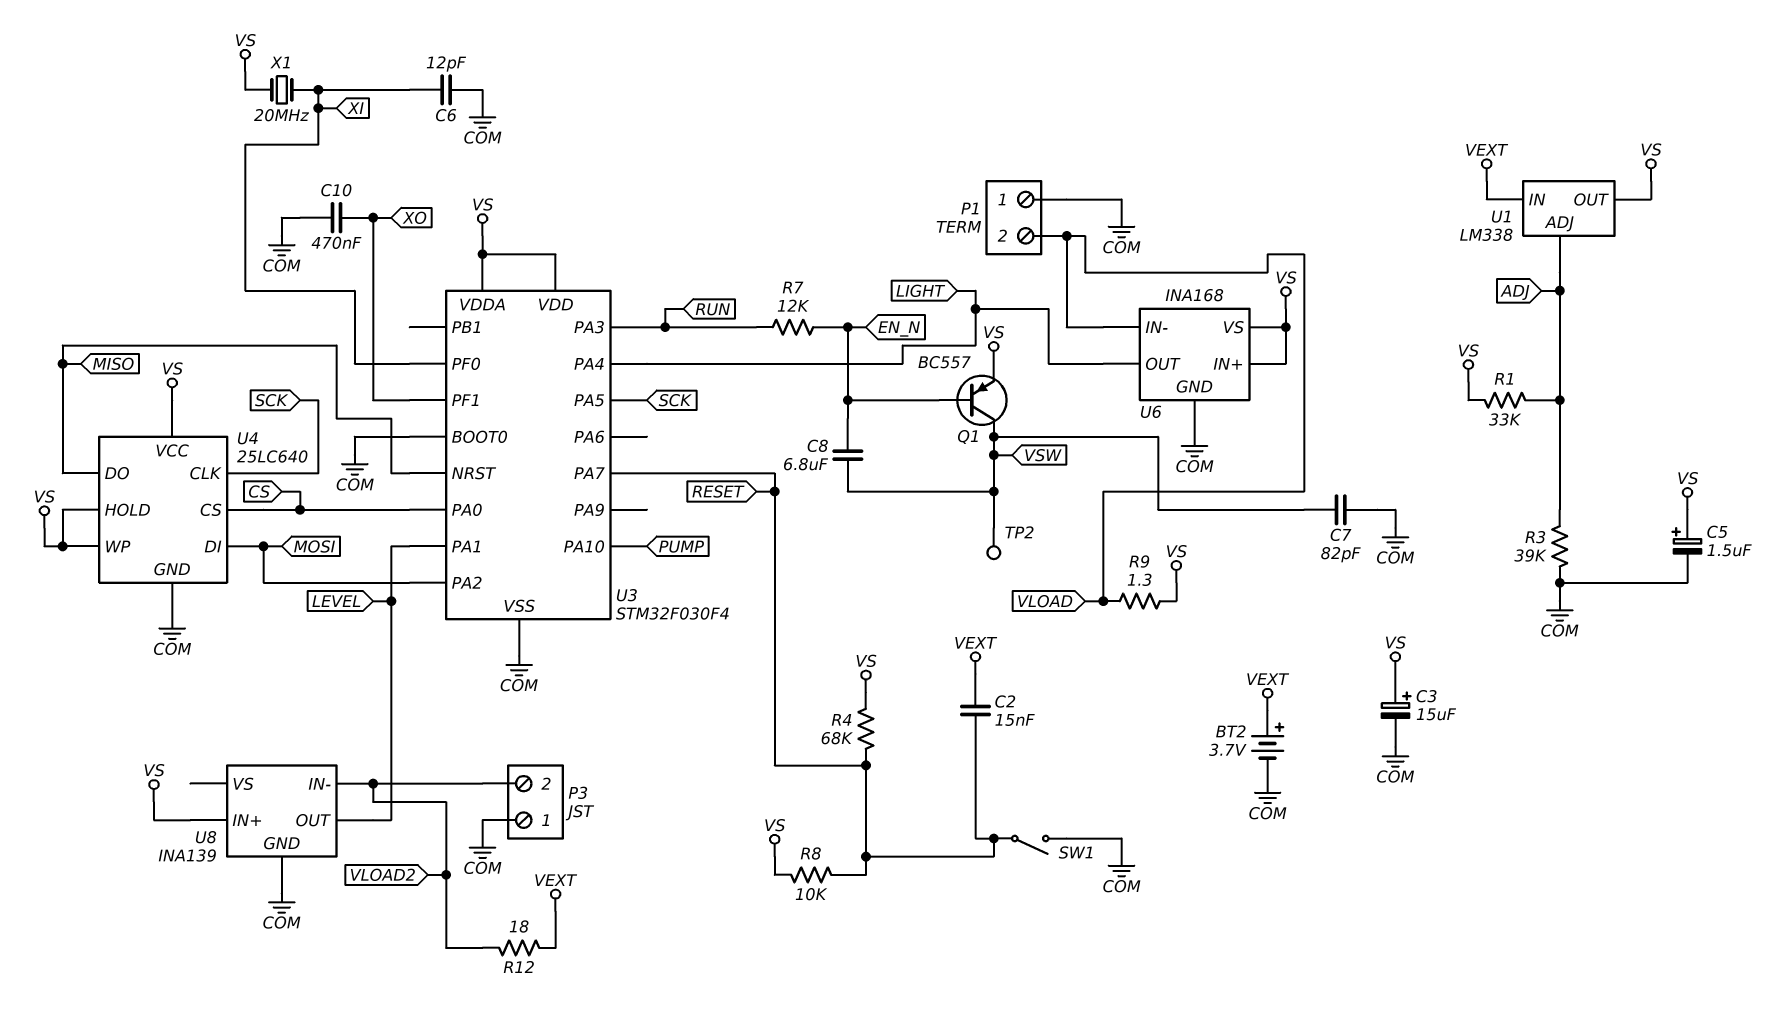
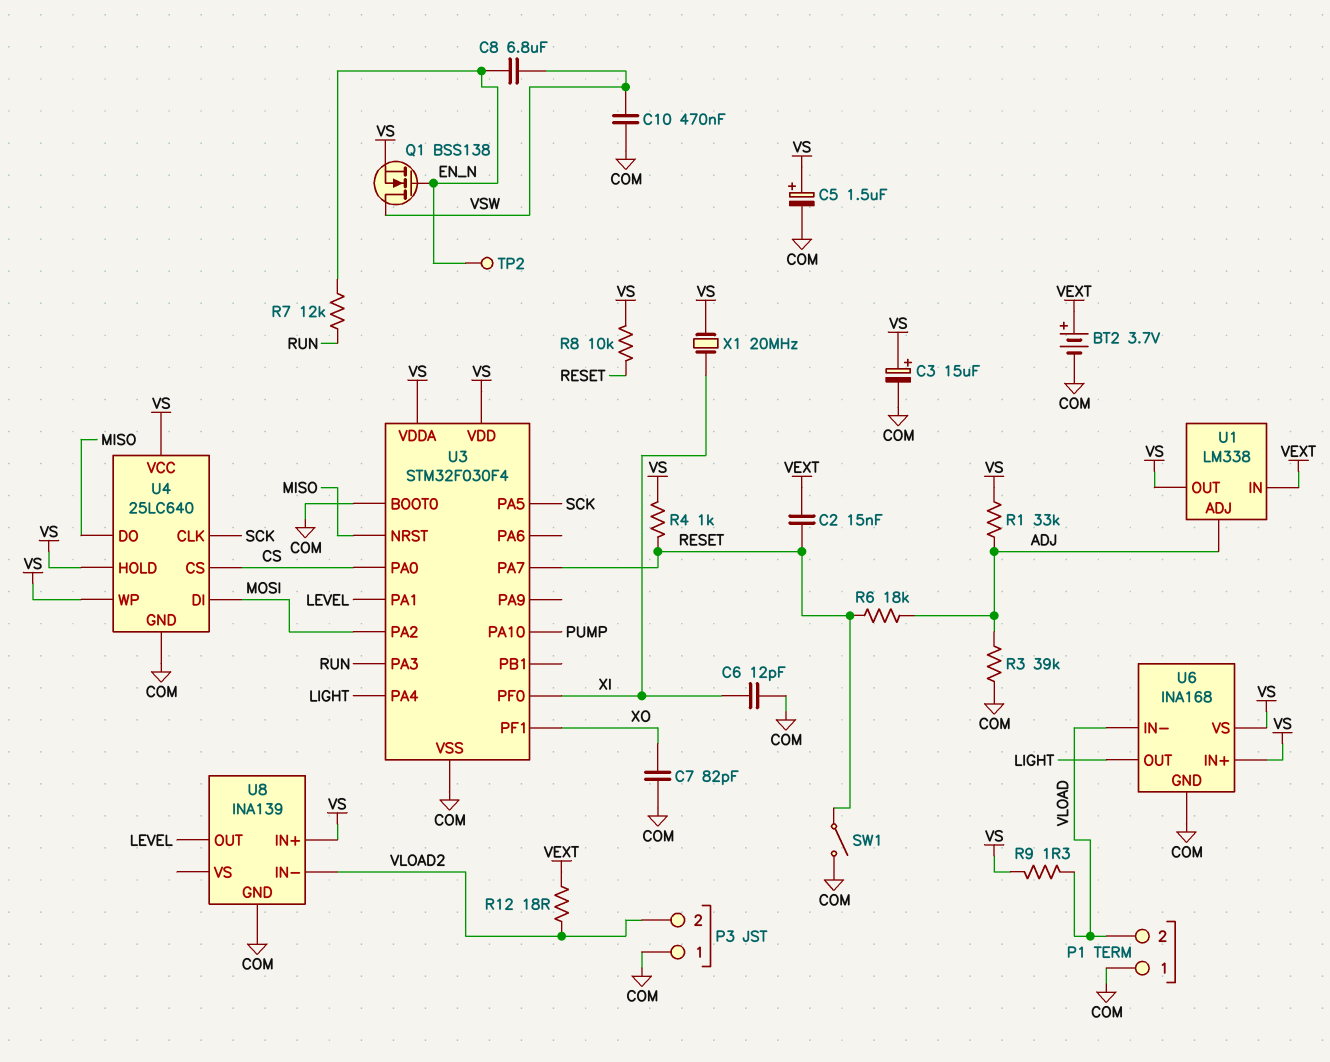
C7: 82pF (COM, VSW) -> 82pF (COM, XO)
C10: 470nF (COM, XO) -> 470nF (COM, VSW)
Q1: PNP BC557 (B EN_N, C VSW, E VS) -> NMOS BSS138 (G EN_N, D VSW, S VS)
R4: 68k (RESET, VS) -> 1k (RESET, VS)
R6: none -> 18k (ADJ, RESET)
TP2: test point (VSW) -> test point (EN_N)

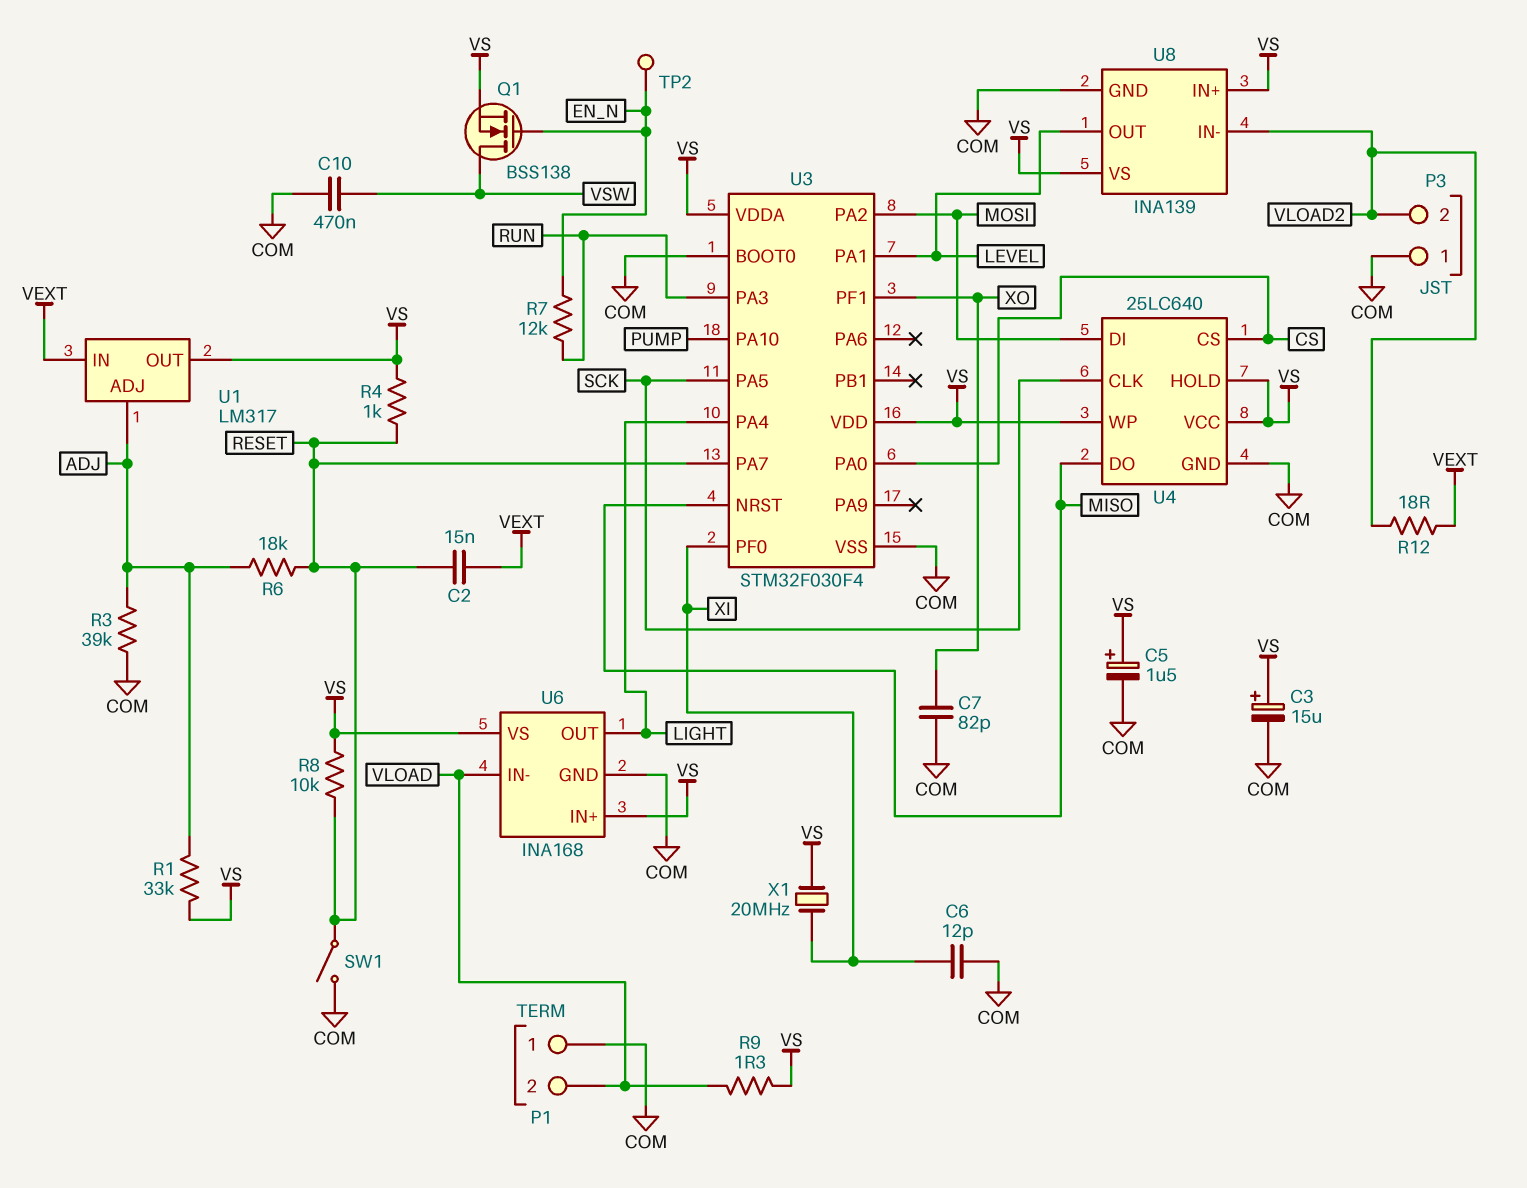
BT2: 3.7V (plus VEXT, minus COM) -> none
C8: 6.8uF (EN_N, VSW) -> none
U1: LM338 -> LM317
U8 pin VS: none -> VS

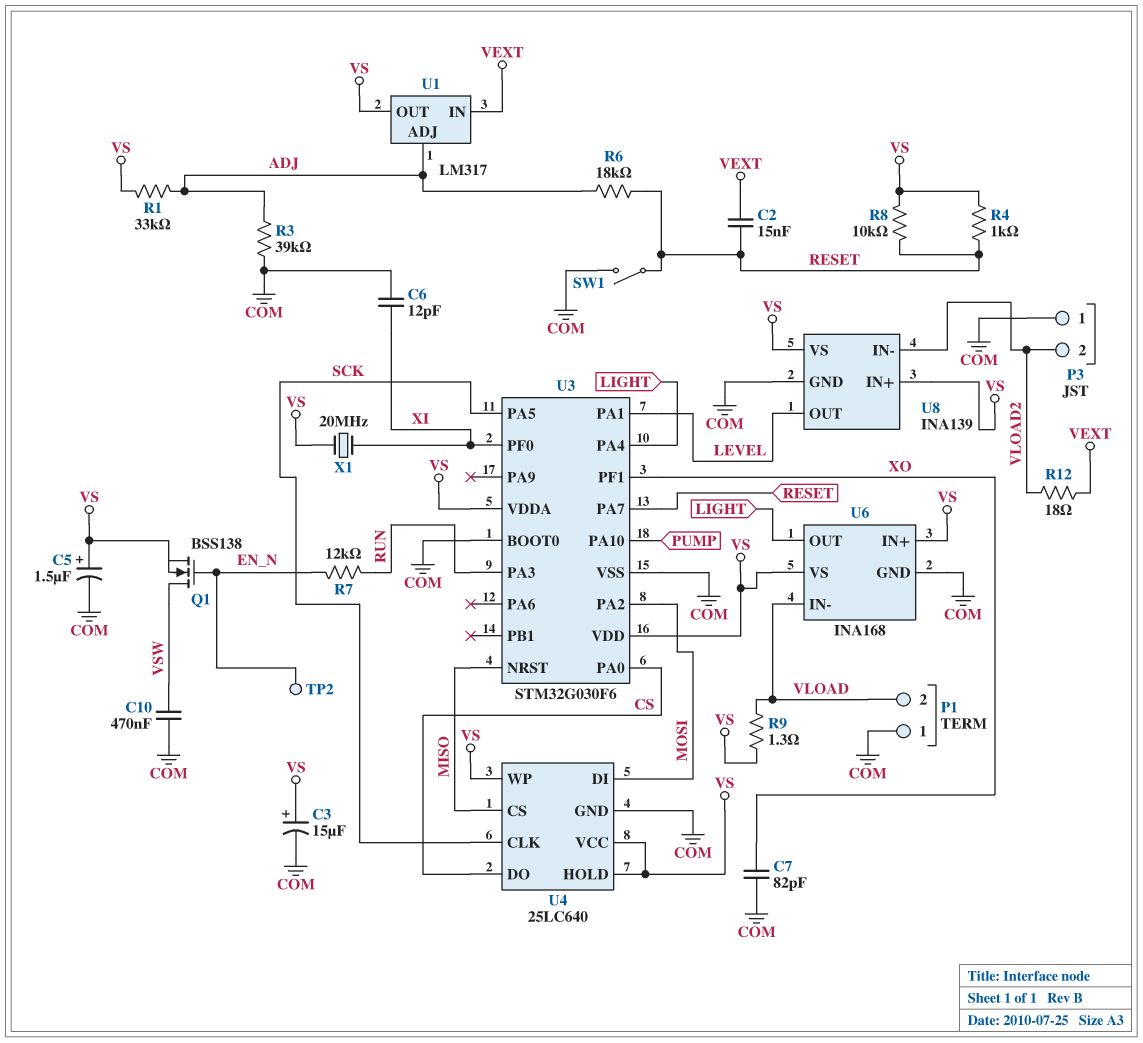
U3: STM32F030F4 -> STM32G030F6
U4 pin CS: CS -> MISO
U4 pin DO: MISO -> CS

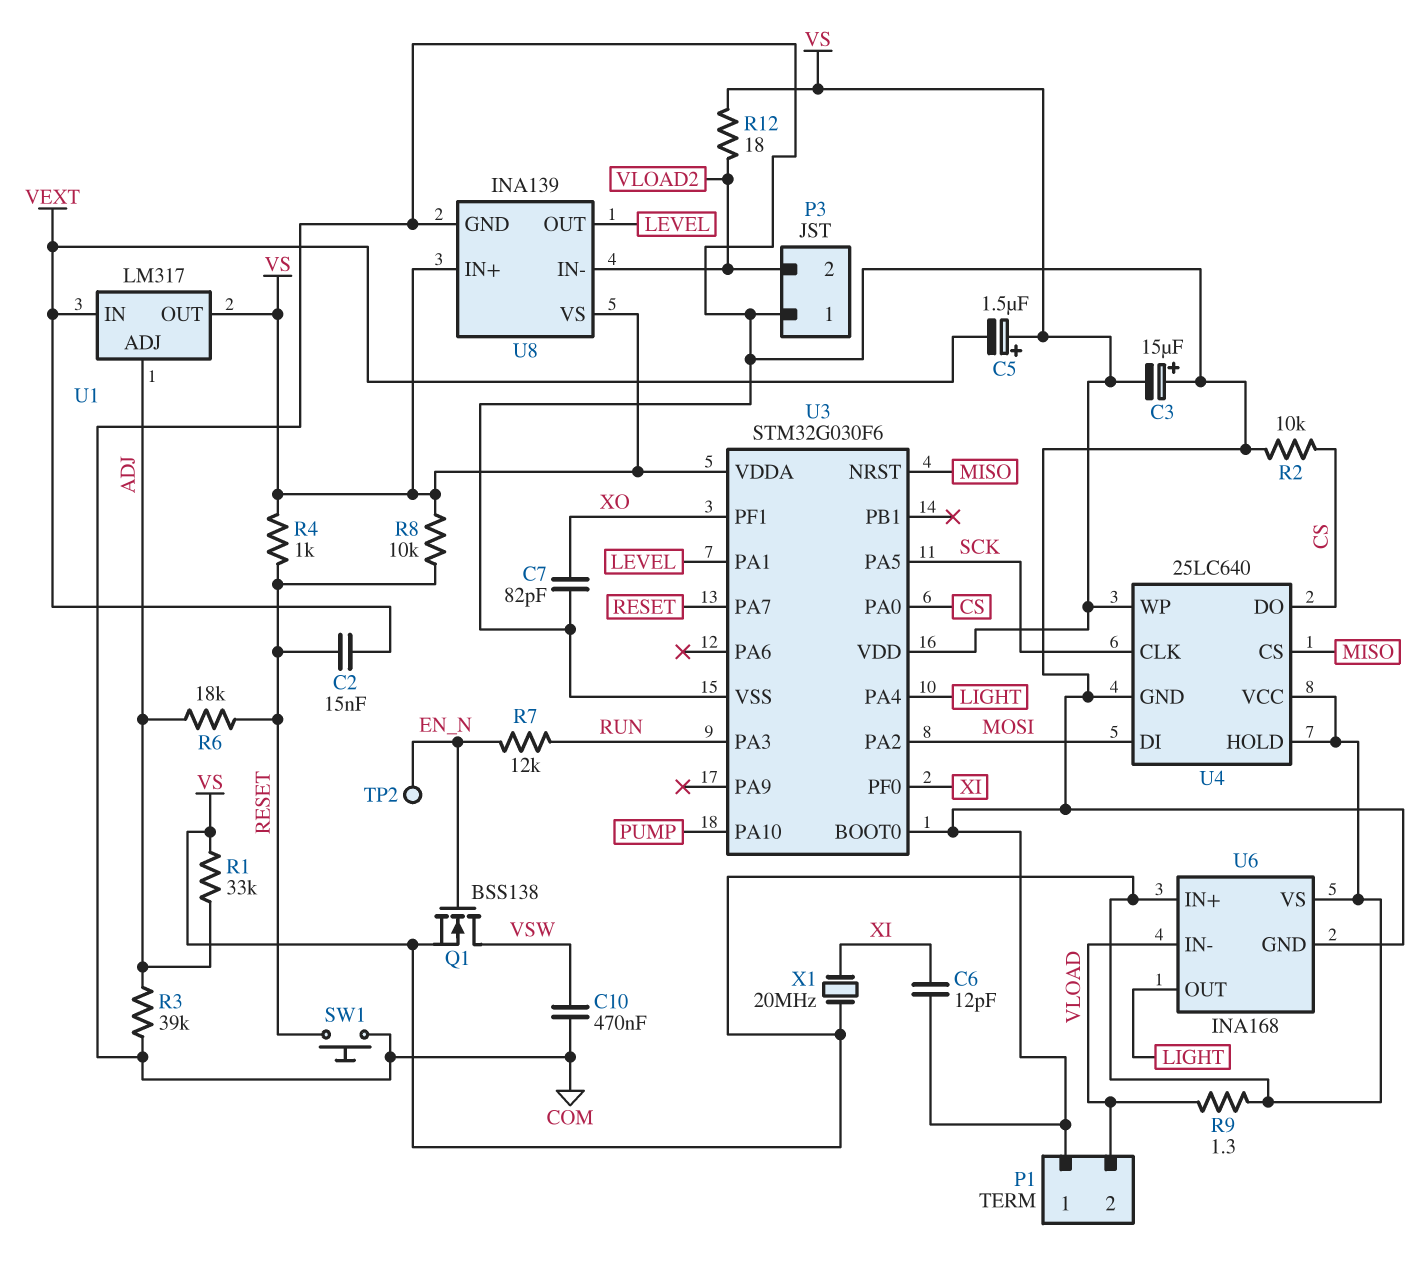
C3: 15uF (plus VS, minus COM) -> 15uF (plus COM, minus VS)
C5: 1.5uF (plus VS, minus COM) -> 1.5uF (plus VS, minus VEXT)
R2: none -> 10k (COM, CS)
R12: 18 (VEXT, VLOAD2) -> 18 (VLOAD2, VS)
SW1: switch (COM, RESET) -> button (COM, RESET)

